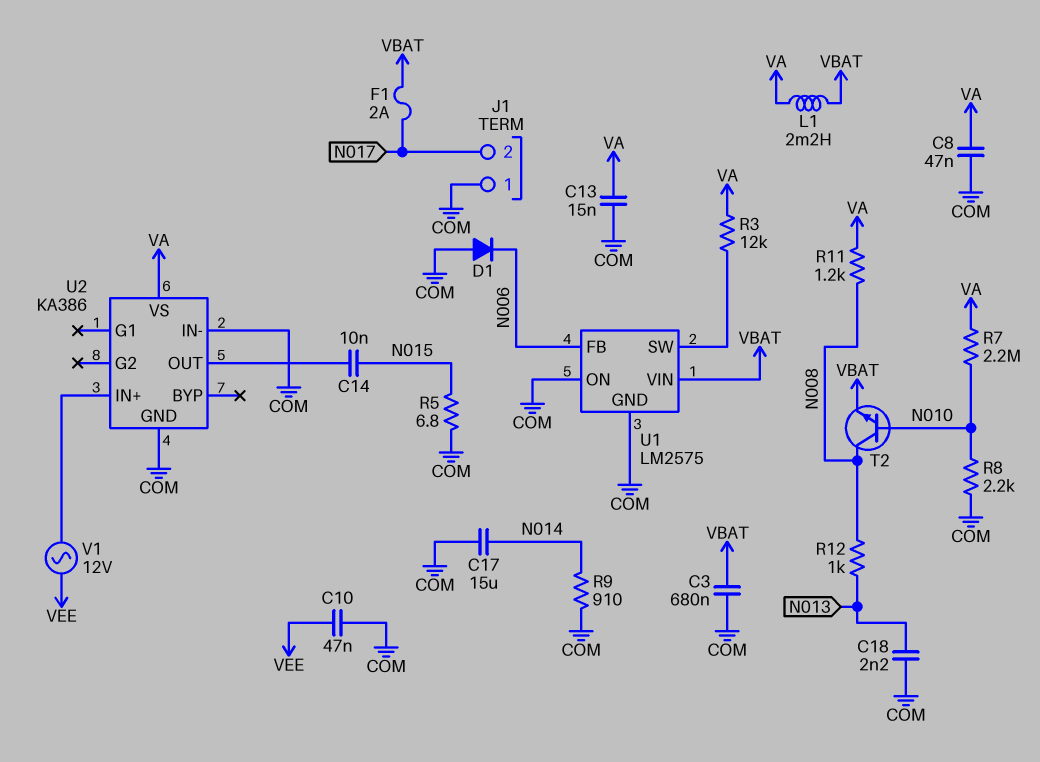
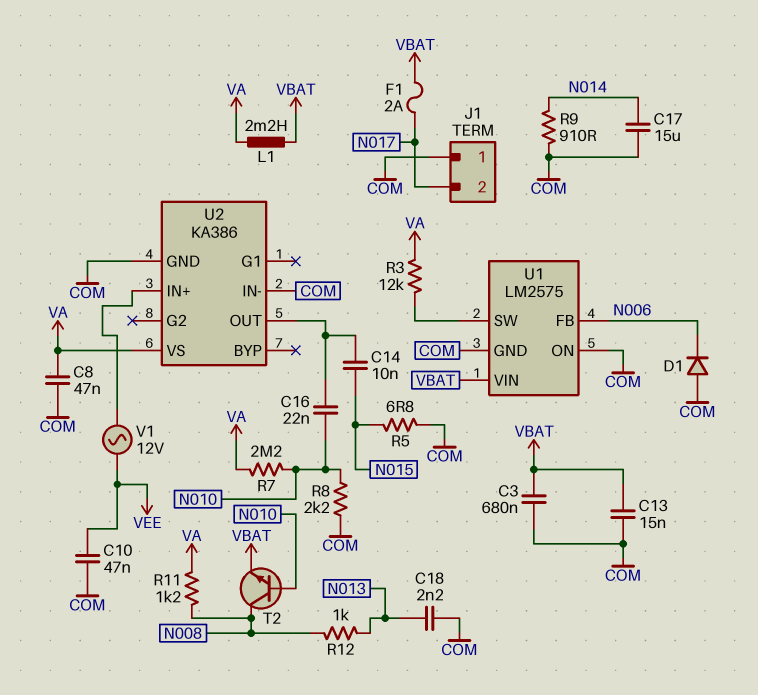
C13: 15nF (COM, VA) -> 15nF (COM, VBAT)
C16: none -> 22nF (N010, U2/OUT)

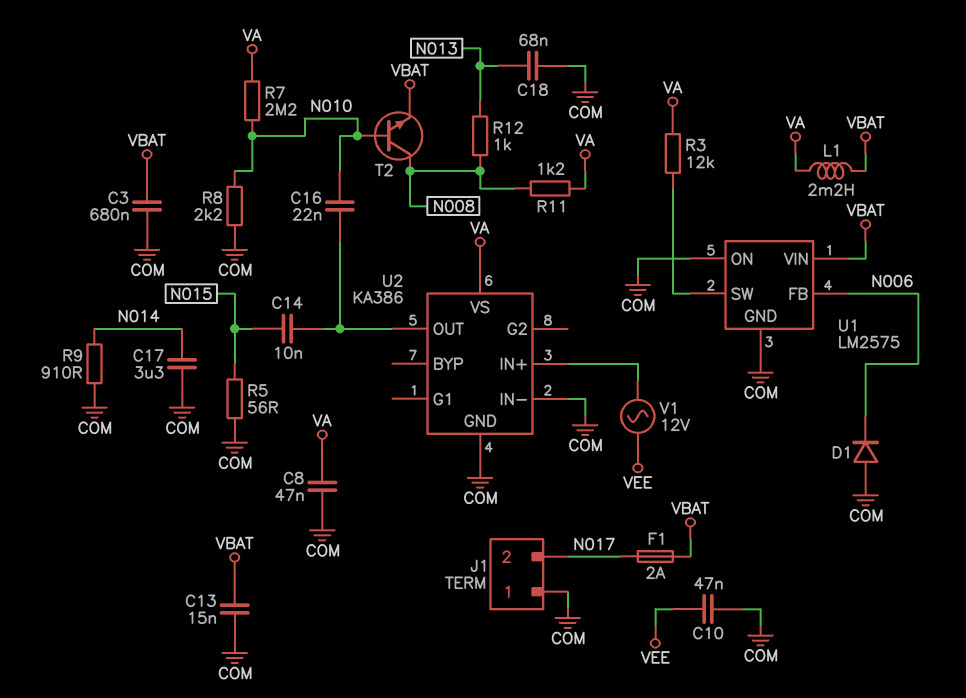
C17: 15uF (COM, N014) -> 3.3uF (COM, N014)
C18: 2.2nF (COM, N013) -> 68nF (COM, N013)
R5: 6.8 (COM, N015) -> 56 (COM, N015)

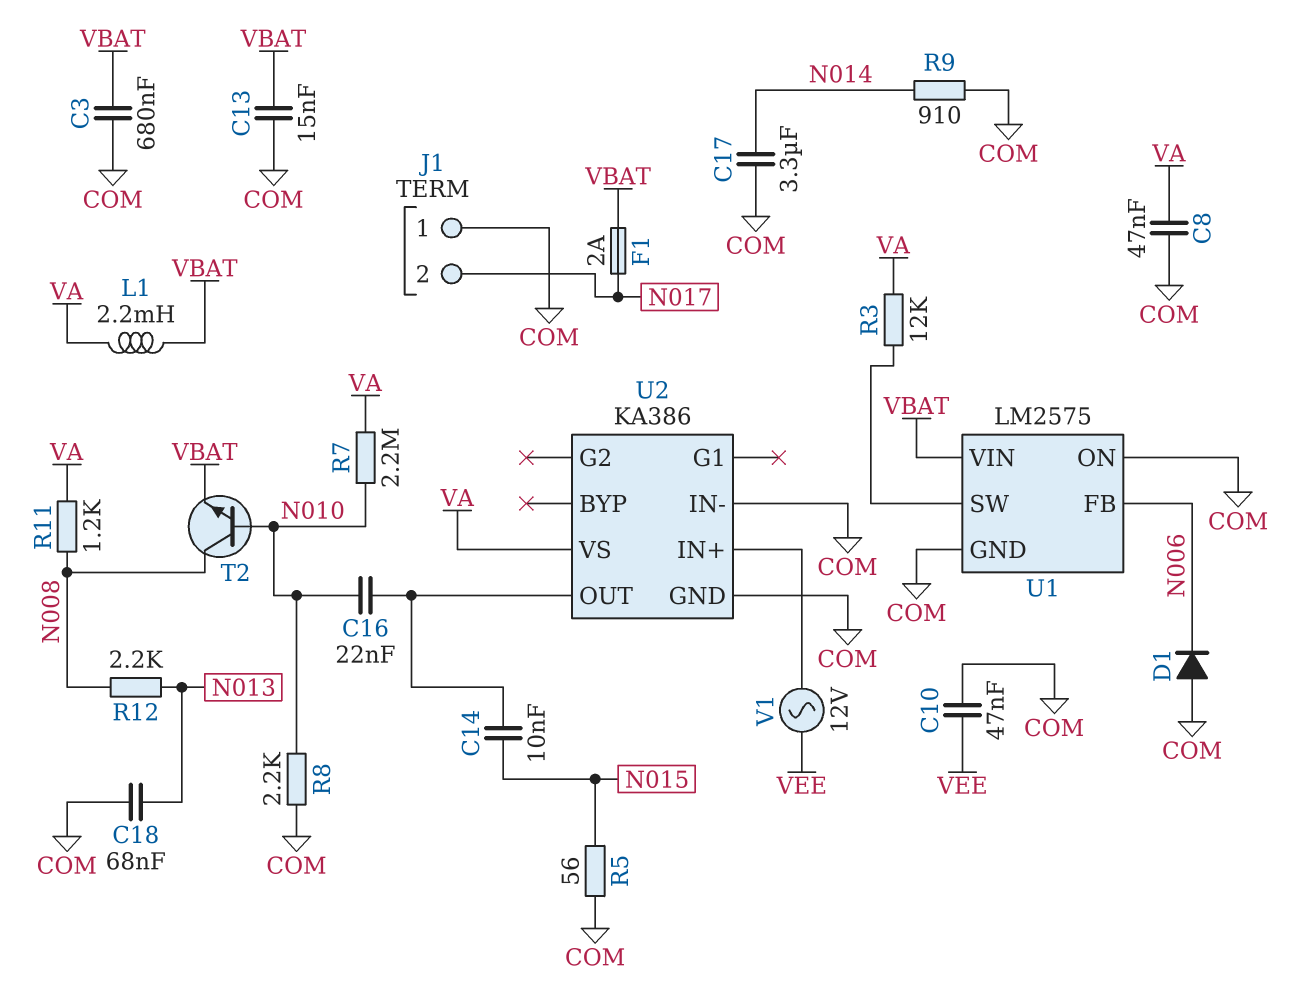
R12: 1k (N008, N013) -> 2.2k (N008, N013)

